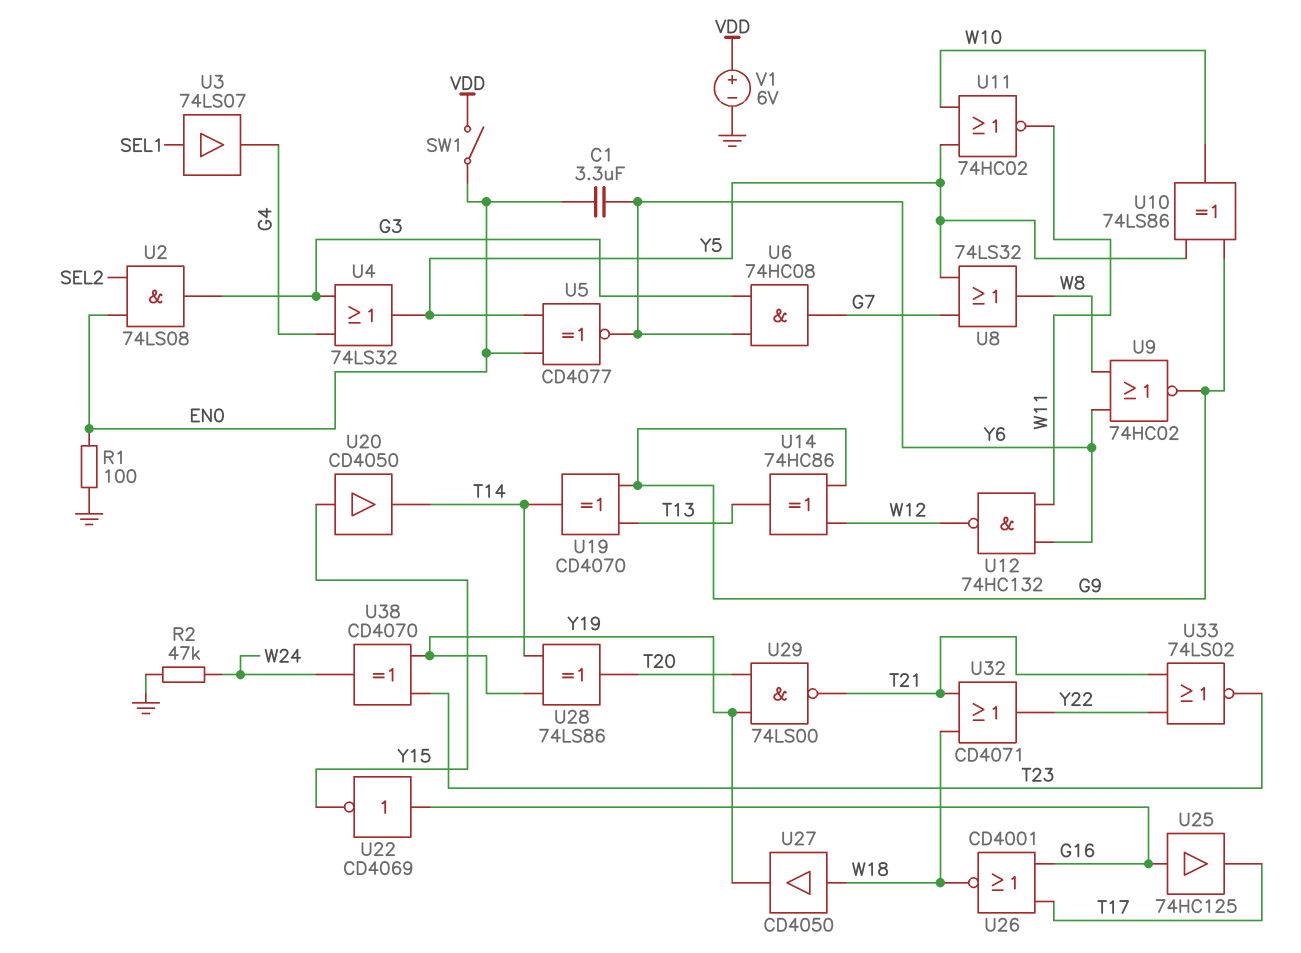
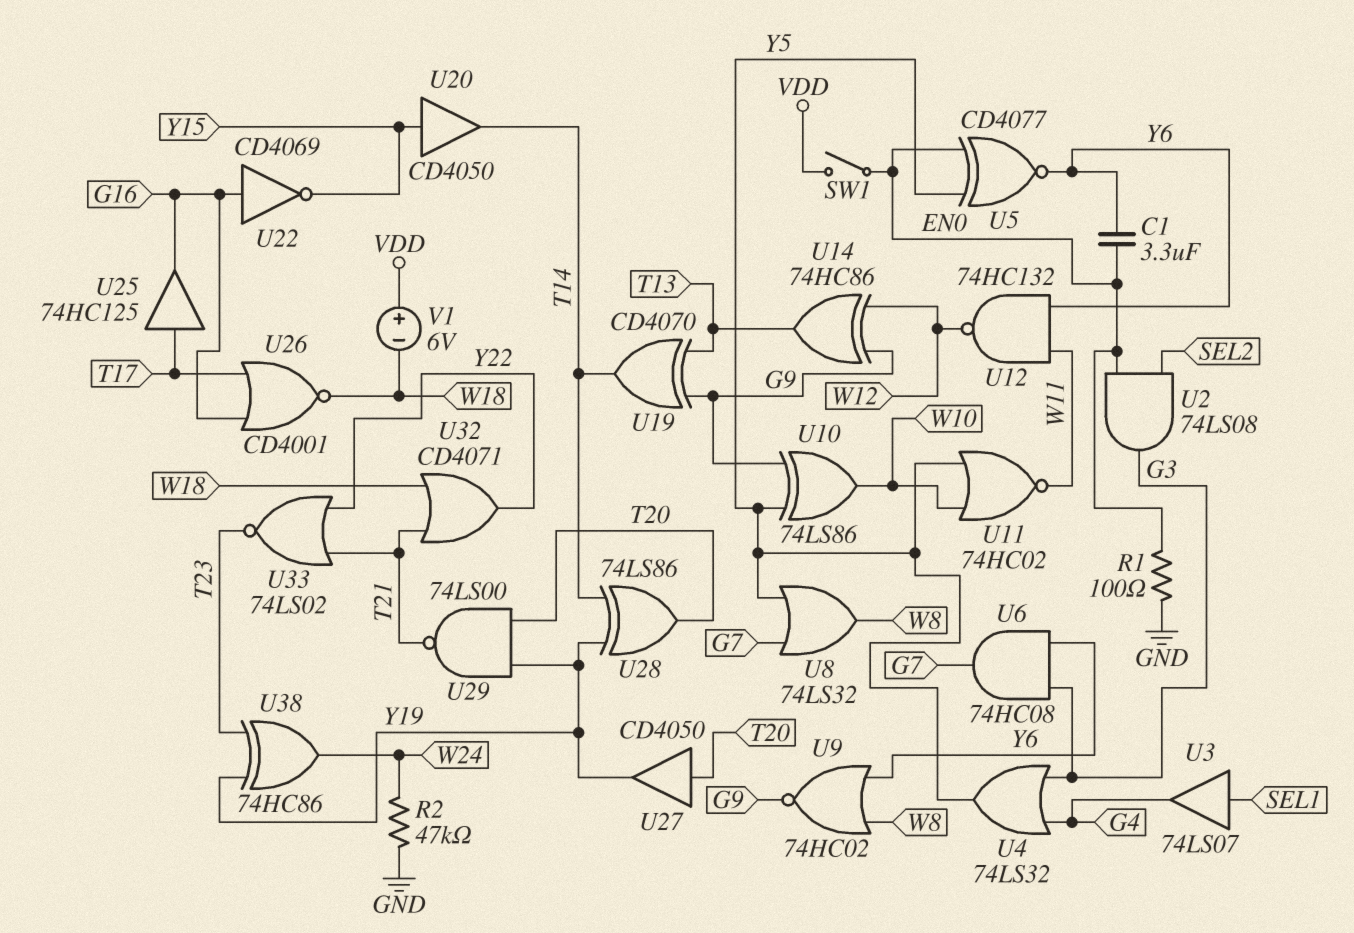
U25: buffer 74HC125 (in G16, out T17) -> buffer 74HC125 (in T17, out G16)
U27: buffer CD4050 (in W18, out Y19) -> buffer CD4050 (in T20, out Y19)
U38: XOR CD4070 (in T23, in Y19, out W24) -> XOR 74HC86 (in T23, in Y19, out W24)
V1: 6V (plus VDD, minus GND) -> 6V (plus VDD, minus W18)

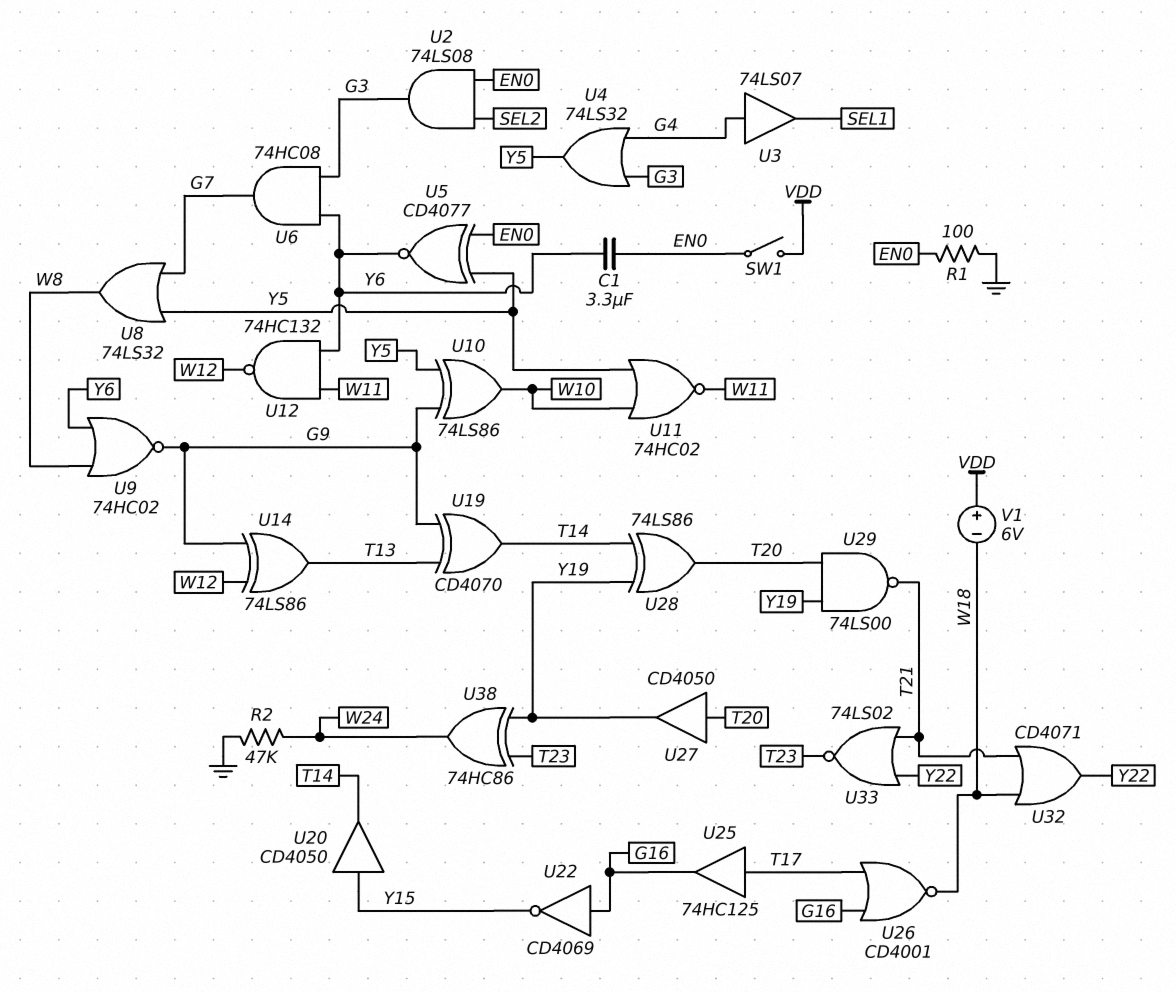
U3: buffer 74LS07 (in SEL1, out G4) -> buffer 74LS07 (in G4, out SEL1)
U14: XOR 74HC86 (in G9, in W12, out T13) -> XOR 74LS86 (in G9, in W12, out T13)

